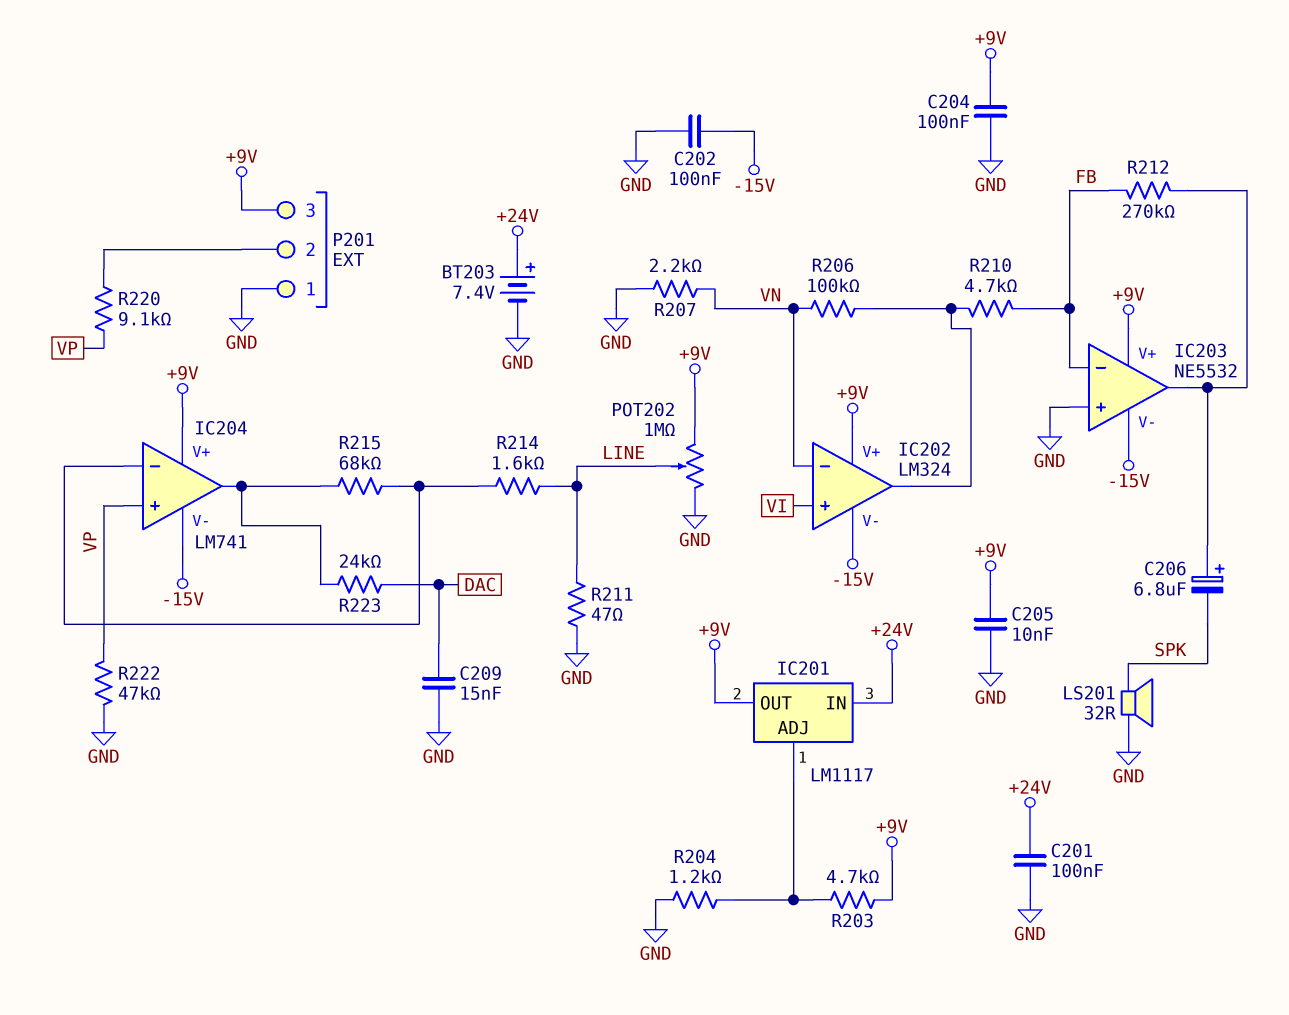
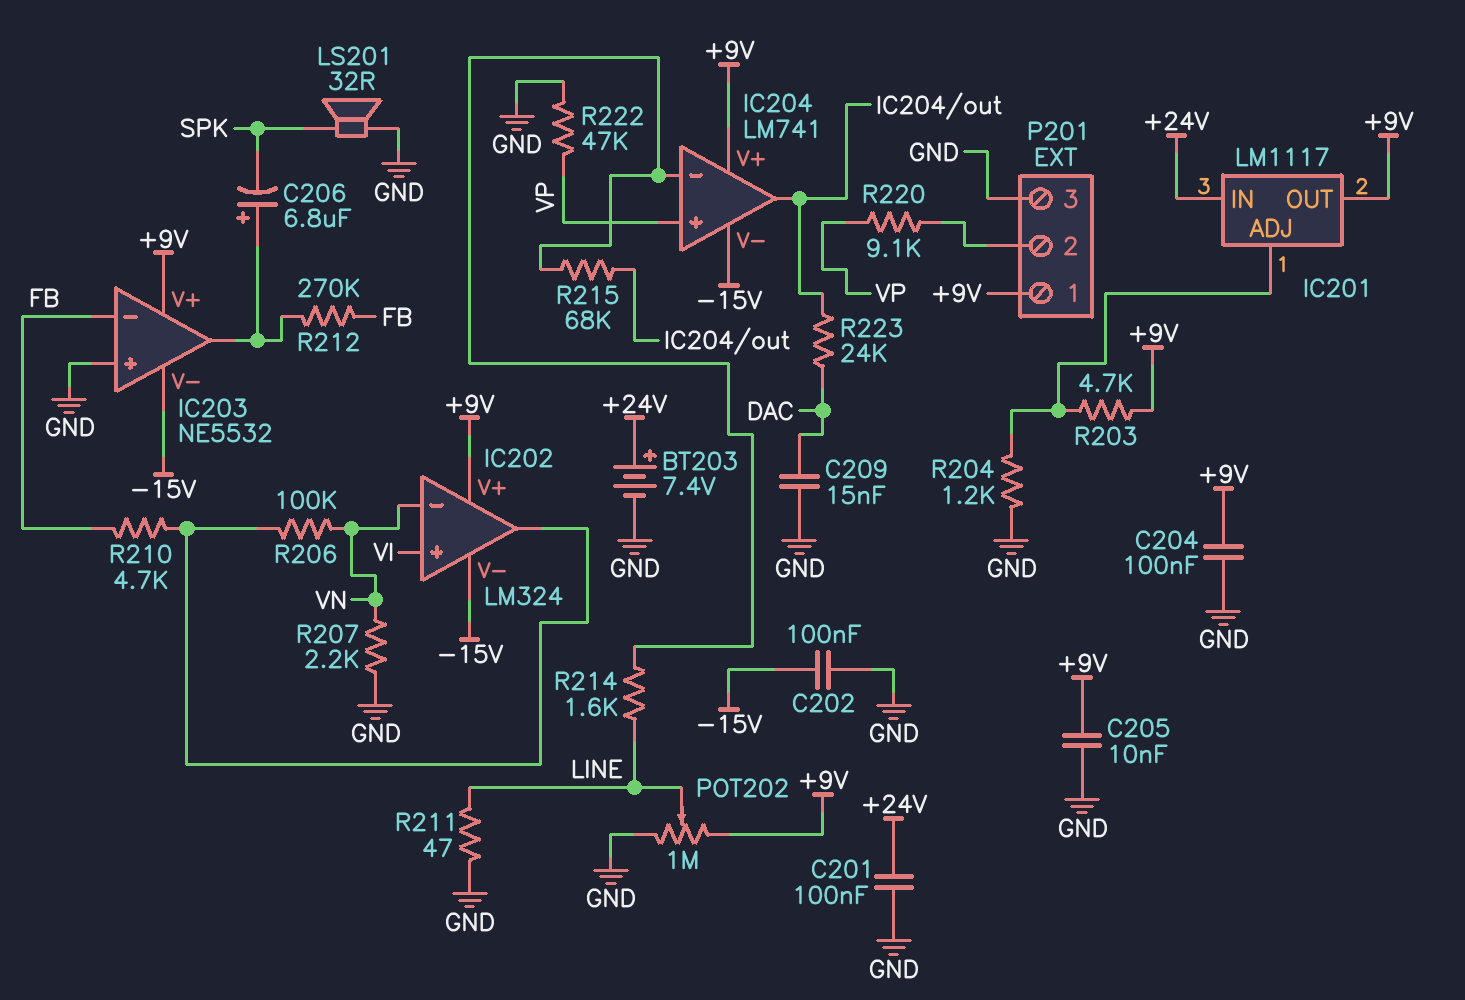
P201 pin 1: GND -> +9V
P201 pin 3: +9V -> GND

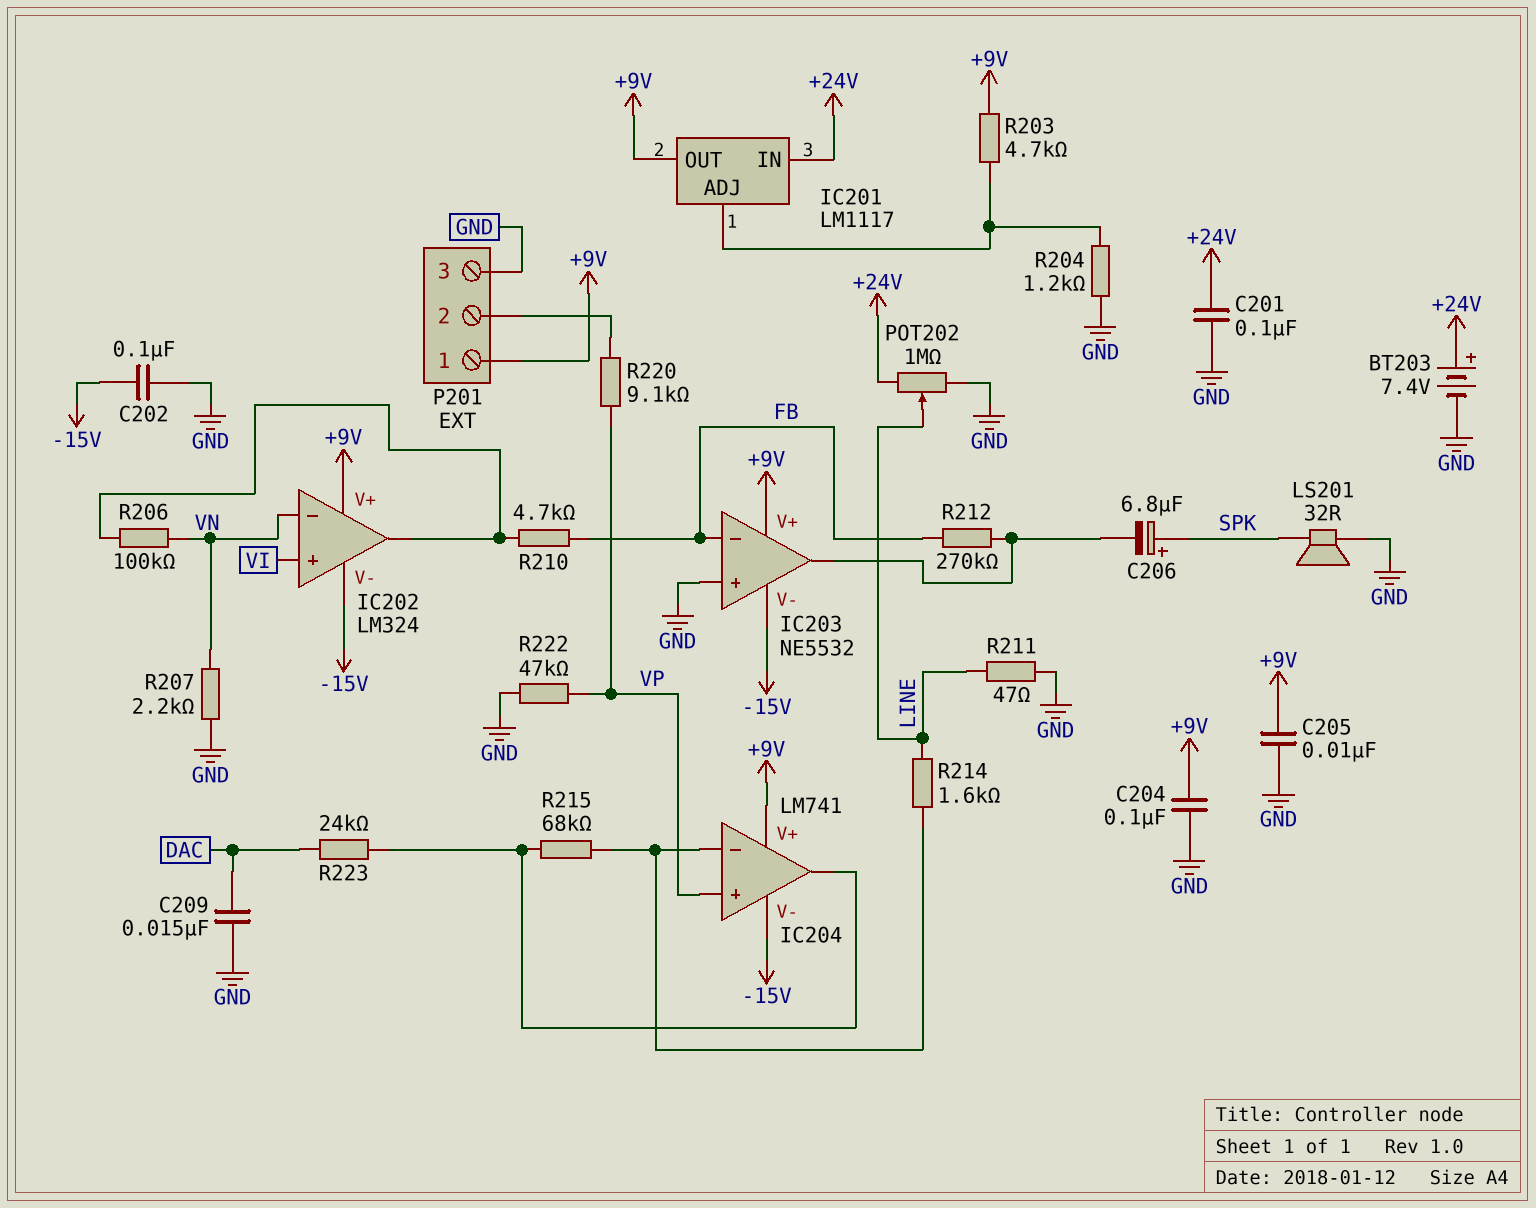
C206: 6.8uF (plus IC203/out, minus SPK) -> 6.8uF (plus SPK, minus IC203/out)
POT202: 1M (+9V, GND, wiper LINE) -> 1M (+24V, GND, wiper LINE)

